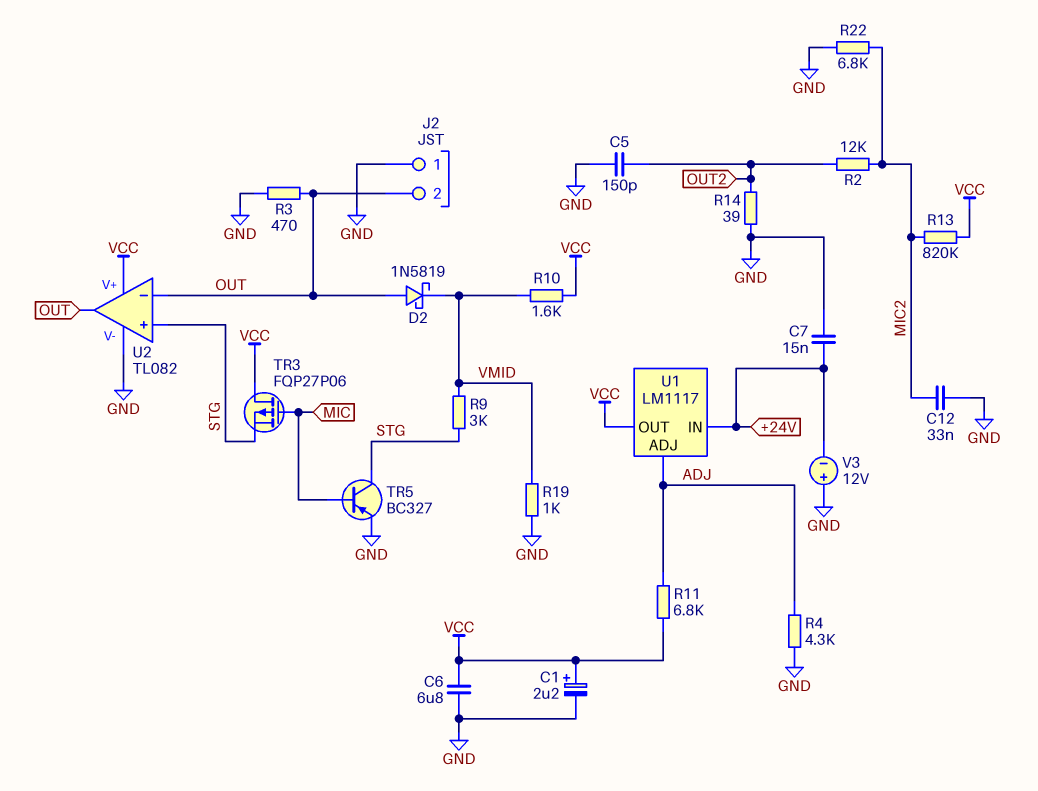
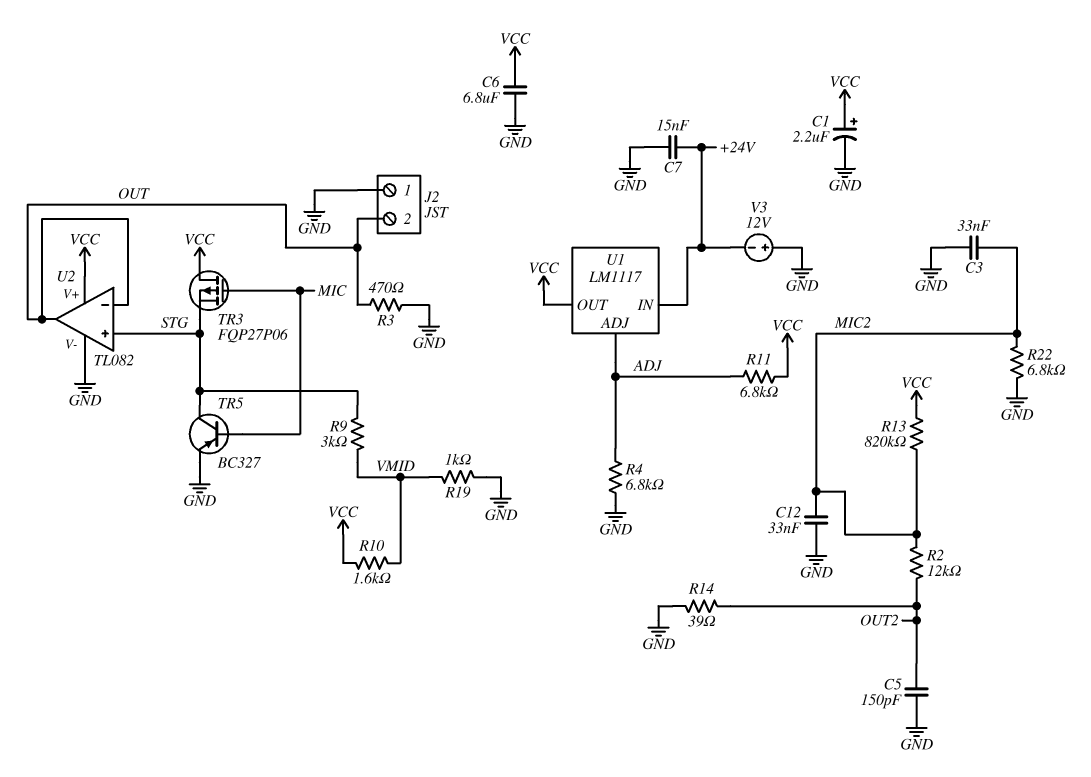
C3: none -> 33nF (GND, MIC2)
D2: schottky 1N5819 (A OUT, K VMID) -> none
R4: 4.3k (ADJ, GND) -> 6.8k (ADJ, GND)

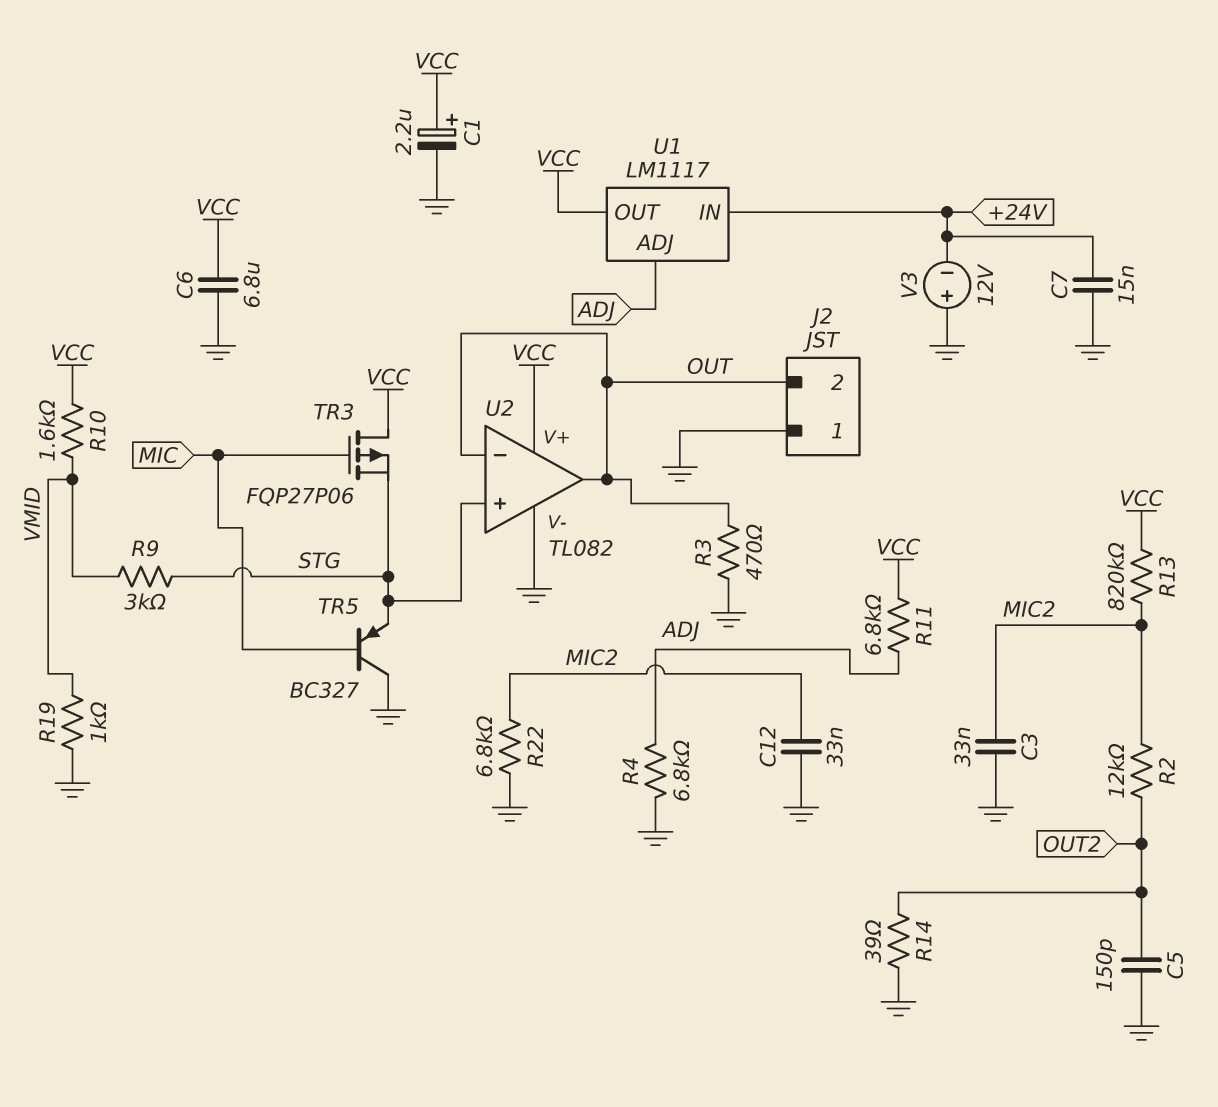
TR5: PNP BC327 (B MIC, C STG, E GND) -> PNP BC327 (B MIC, C GND, E STG)

